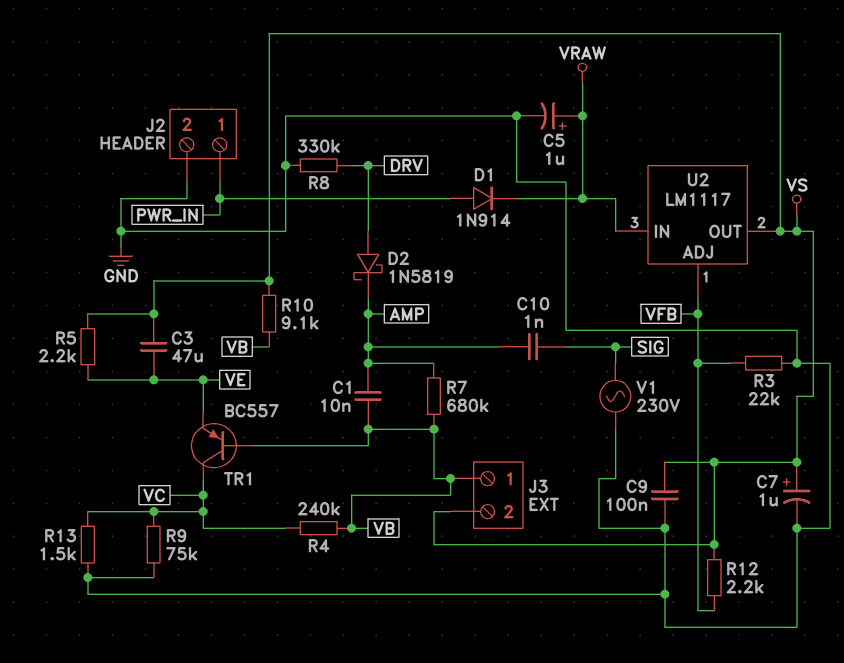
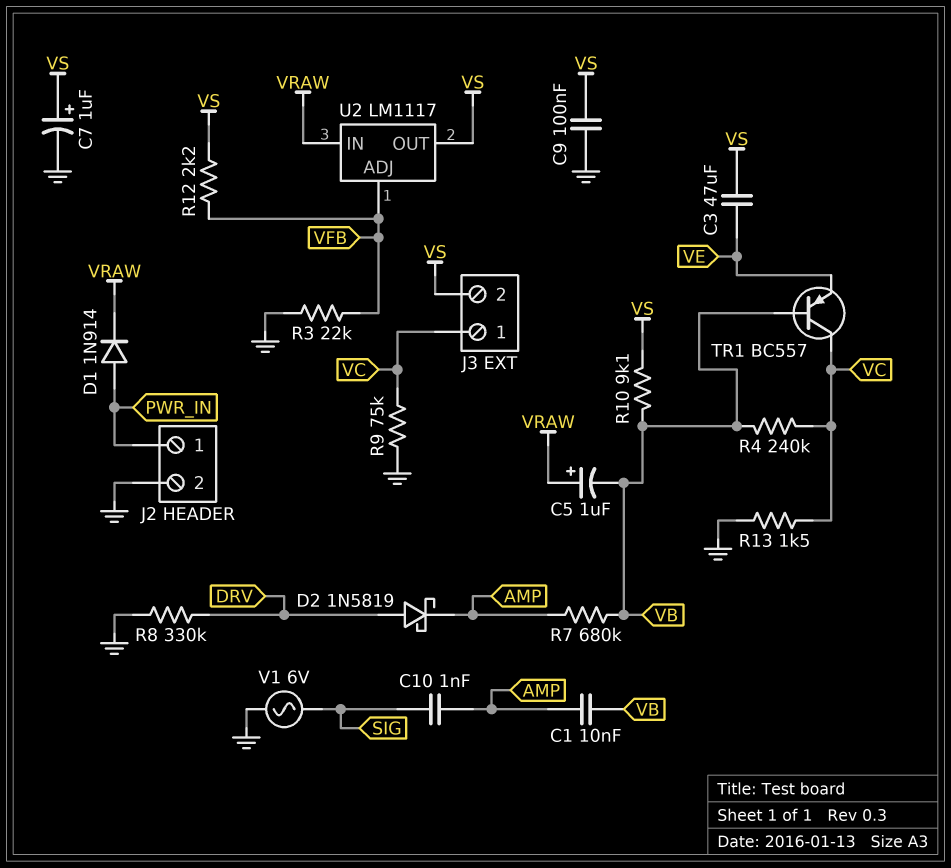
C5: 1uF (plus VRAW, minus GND) -> 1uF (plus VRAW, minus VB)
J3 pin 1: VB -> VC
R5: 2.2k (VE, VS) -> none
V1: AC 230V (GND, SIG) -> AC 6V (GND, SIG)

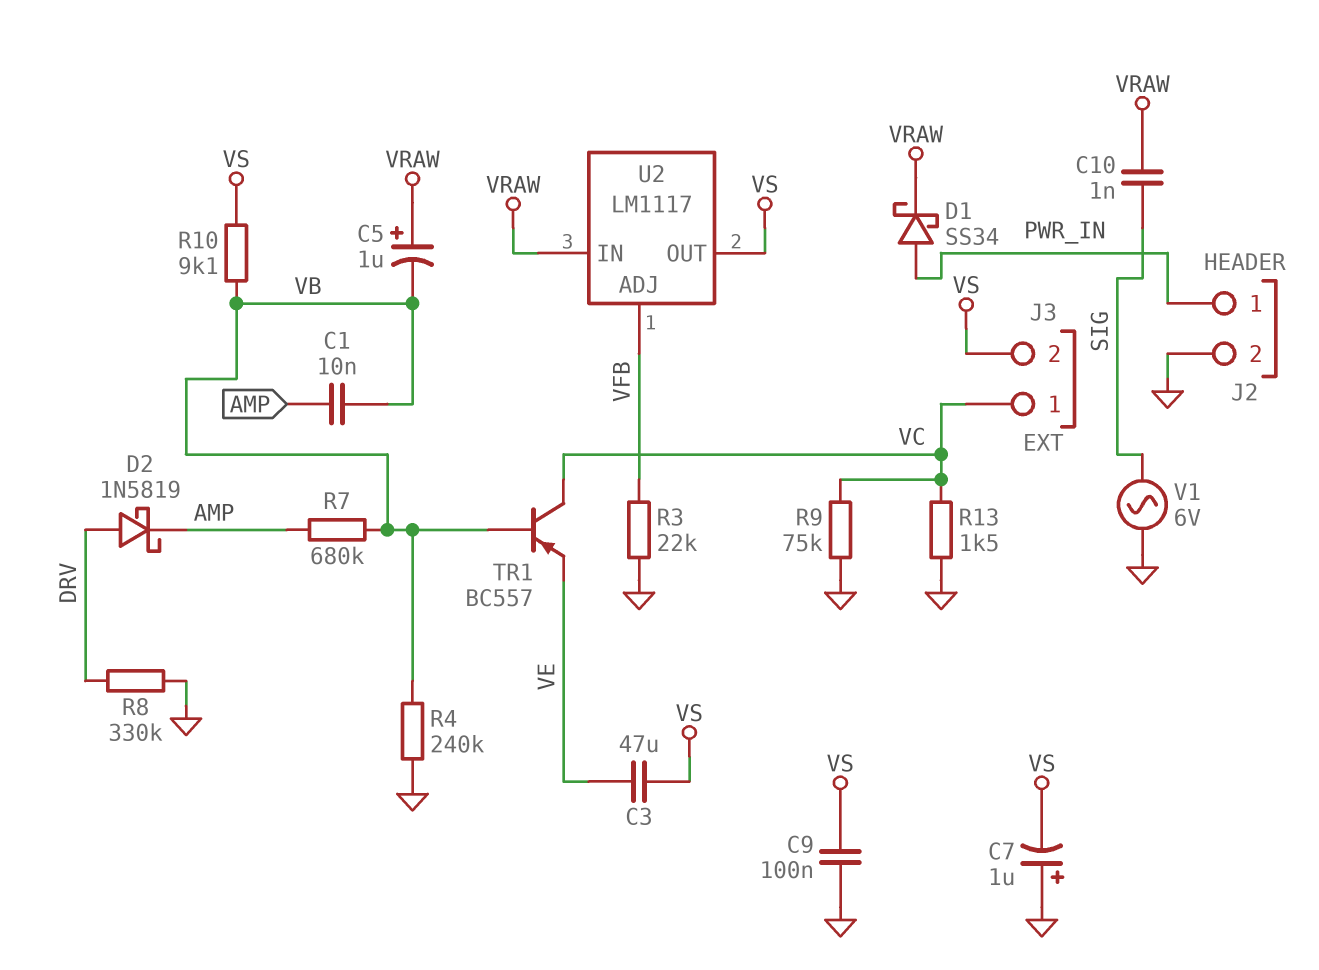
C7: 1uF (plus VS, minus GND) -> 1uF (plus GND, minus VS)
C10: 1nF (AMP, SIG) -> 1nF (SIG, VRAW)
D1: diode 1N914 (A PWR_IN, K VRAW) -> schottky SS34 (A PWR_IN, K VRAW)
R4: 240k (VB, VC) -> 240k (GND, VB)
R12: 2.2k (VFB, VS) -> none

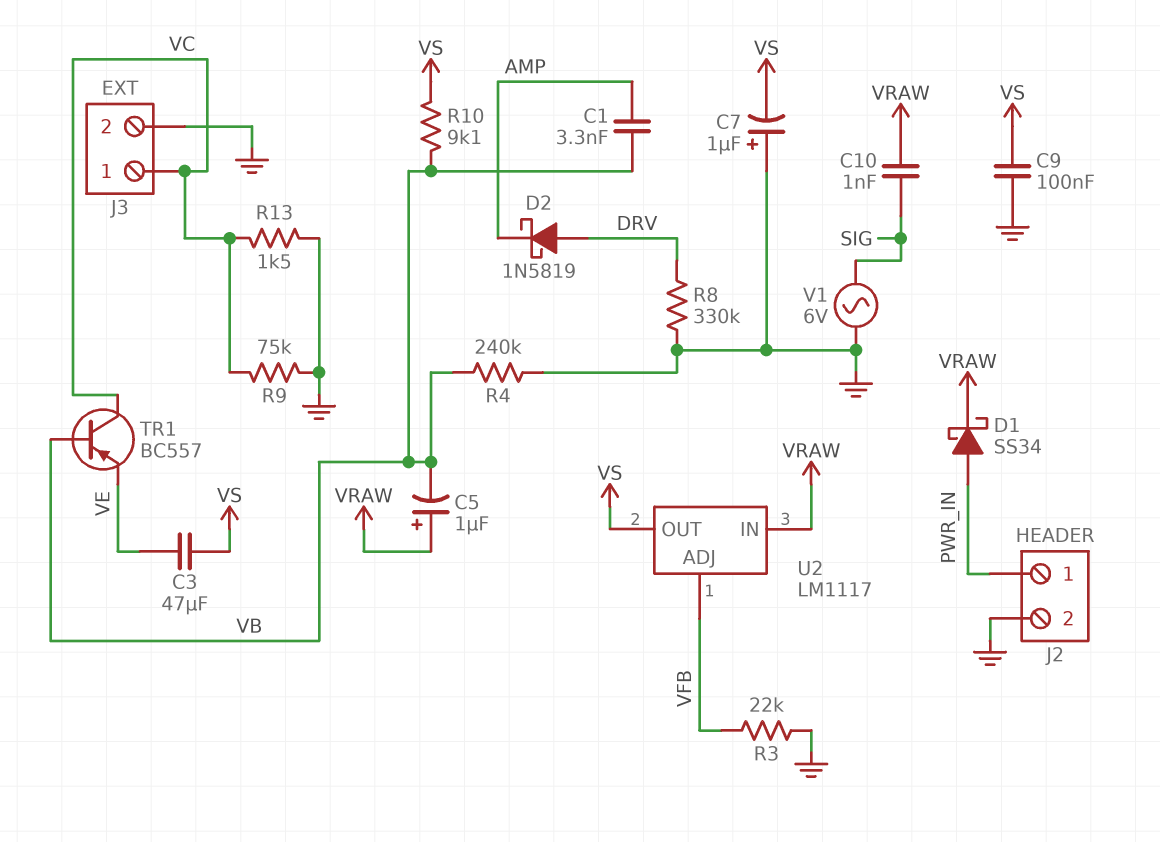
C1: 10nF (AMP, VB) -> 3.3nF (AMP, VB)
J3 pin 2: VS -> GND
R7: 680k (AMP, VB) -> none

